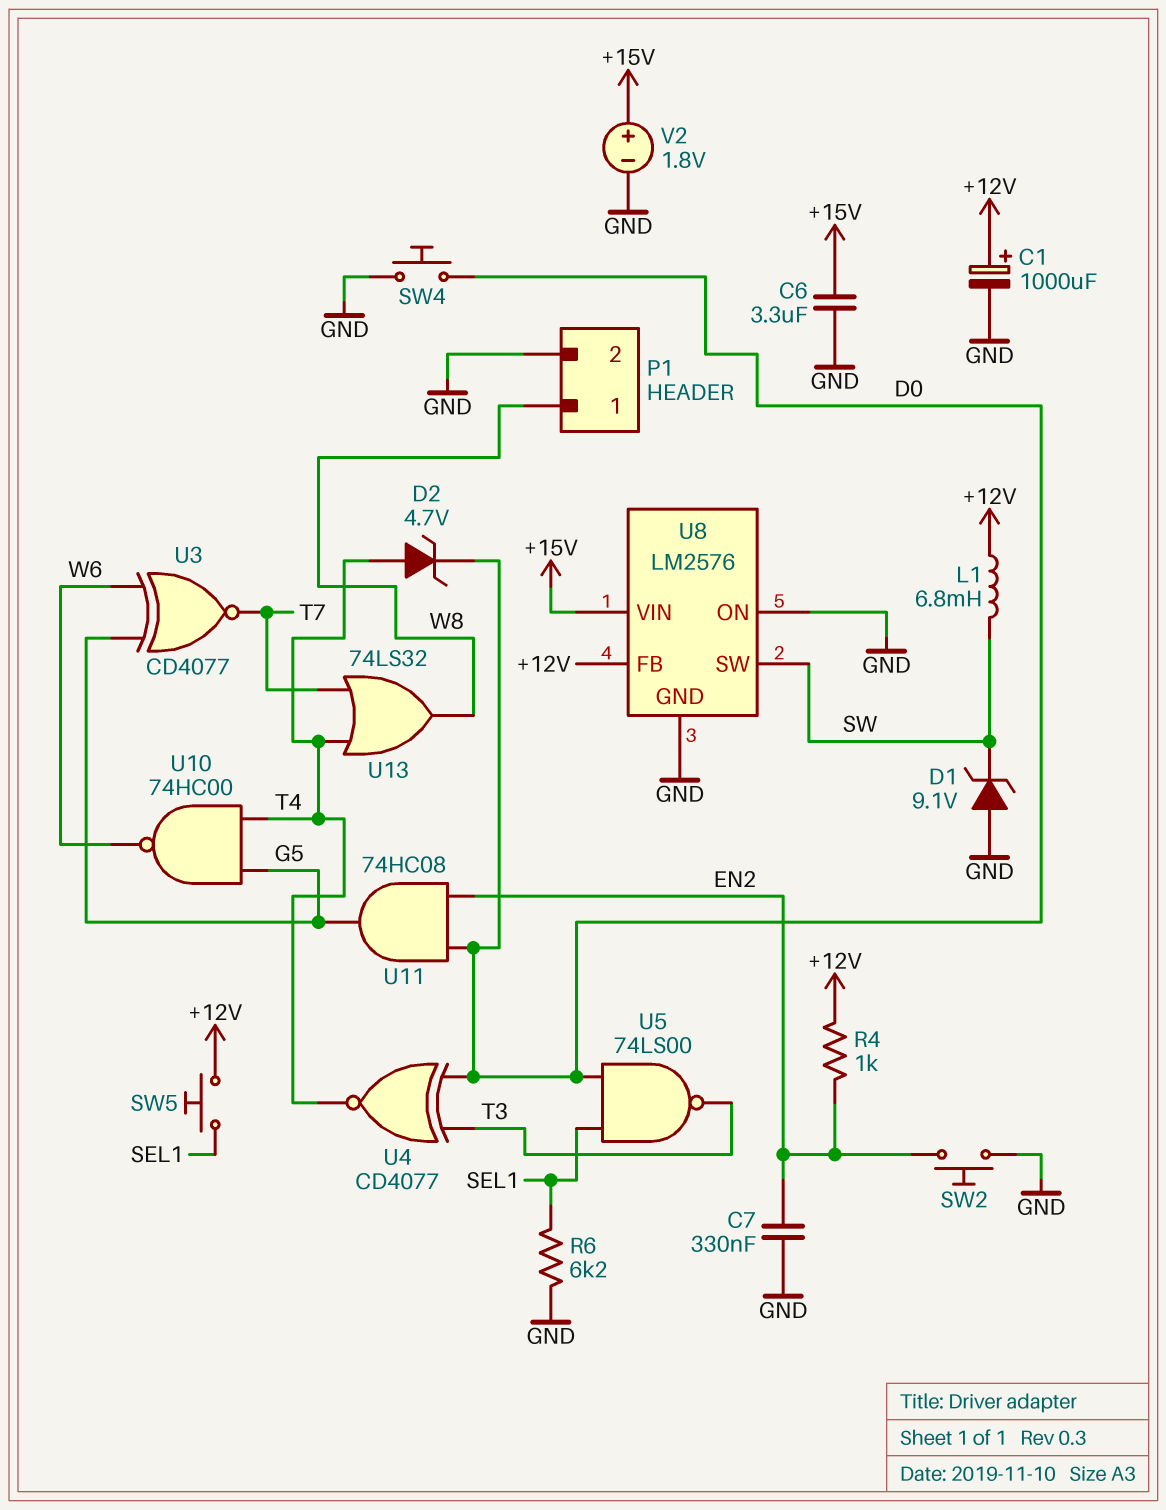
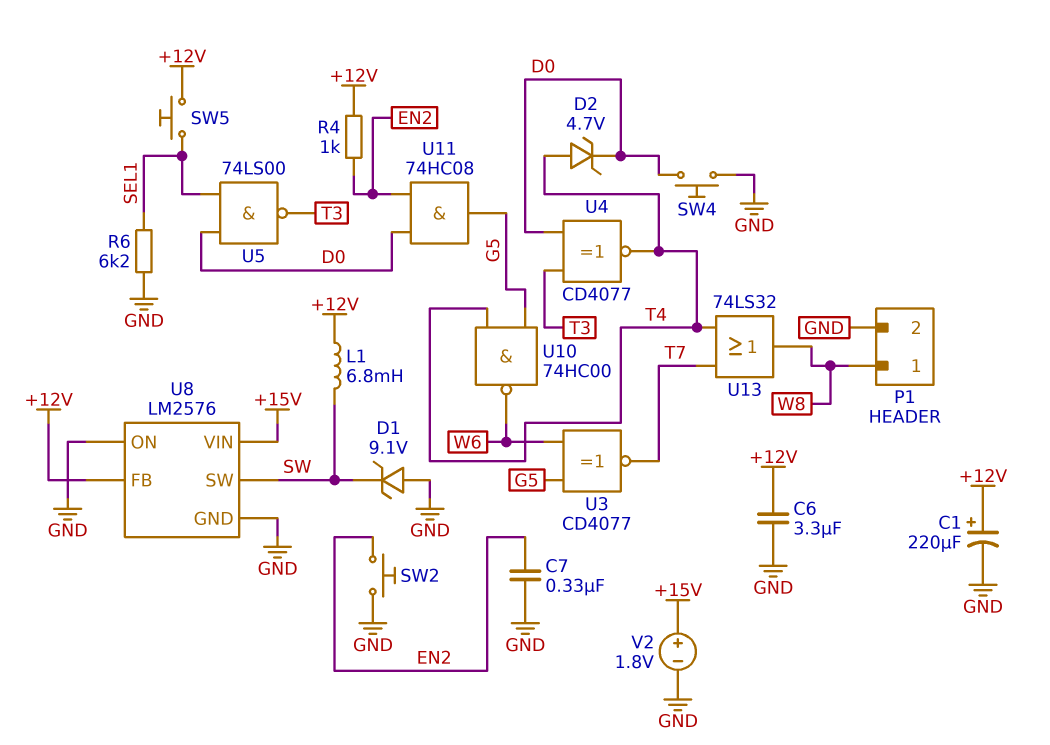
C1: 1000uF (plus +12V, minus GND) -> 220uF (plus +12V, minus GND)
C6: 3.3uF (+15V, GND) -> 3.3uF (+12V, GND)

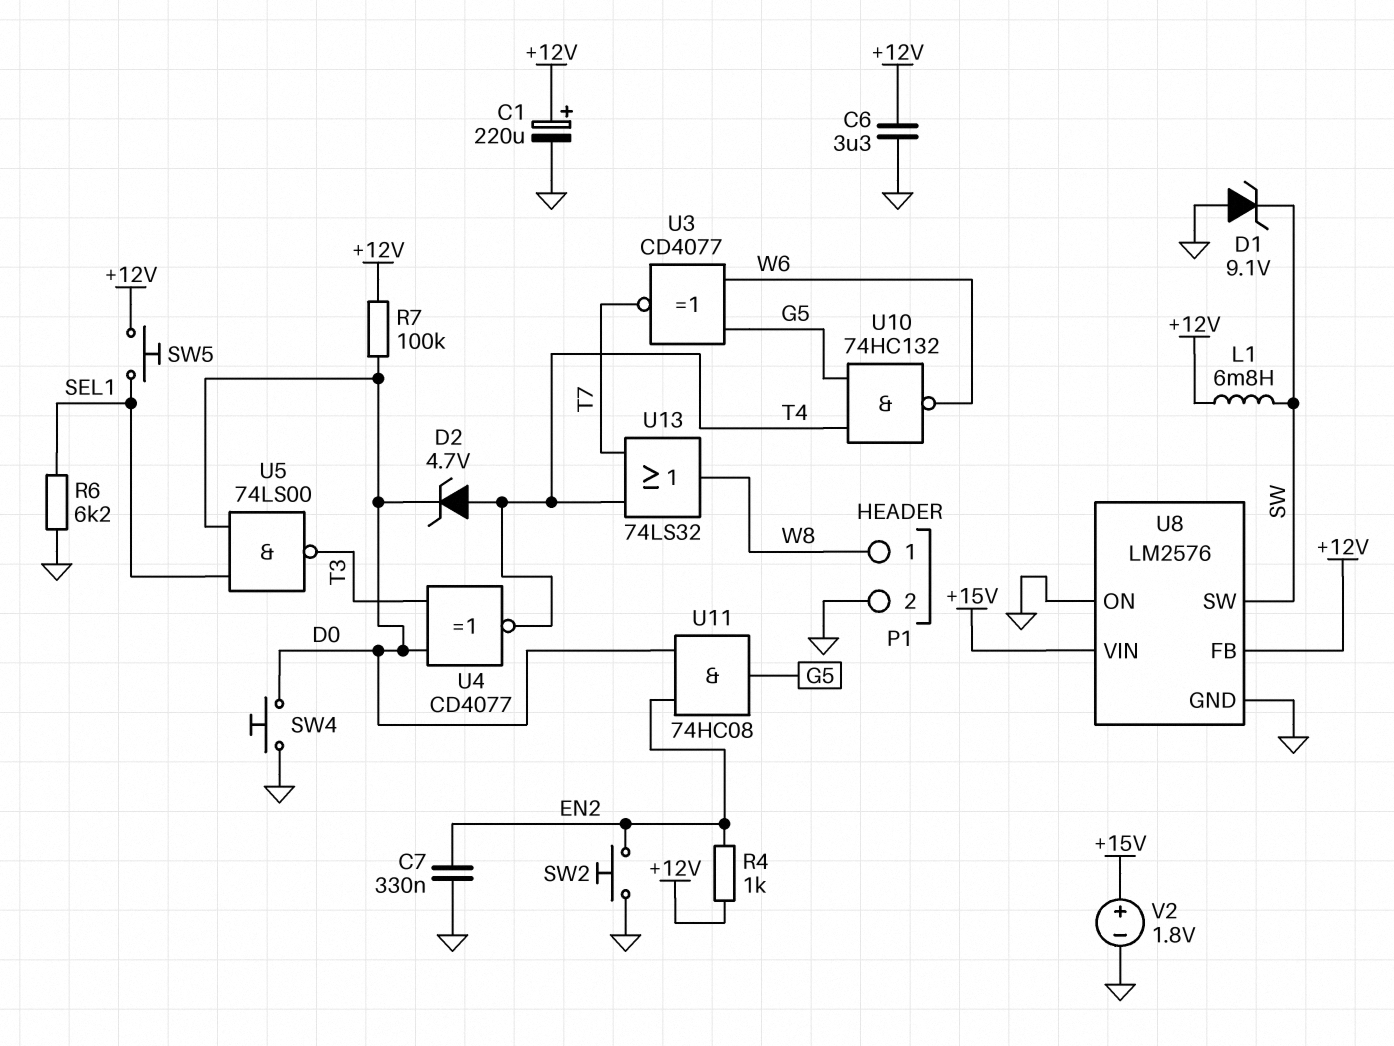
R7: none -> 100k (+12V, D0)
U10: NAND 74HC00 (in G5, in T4, out W6) -> NAND 74HC132 (in G5, in T4, out W6)

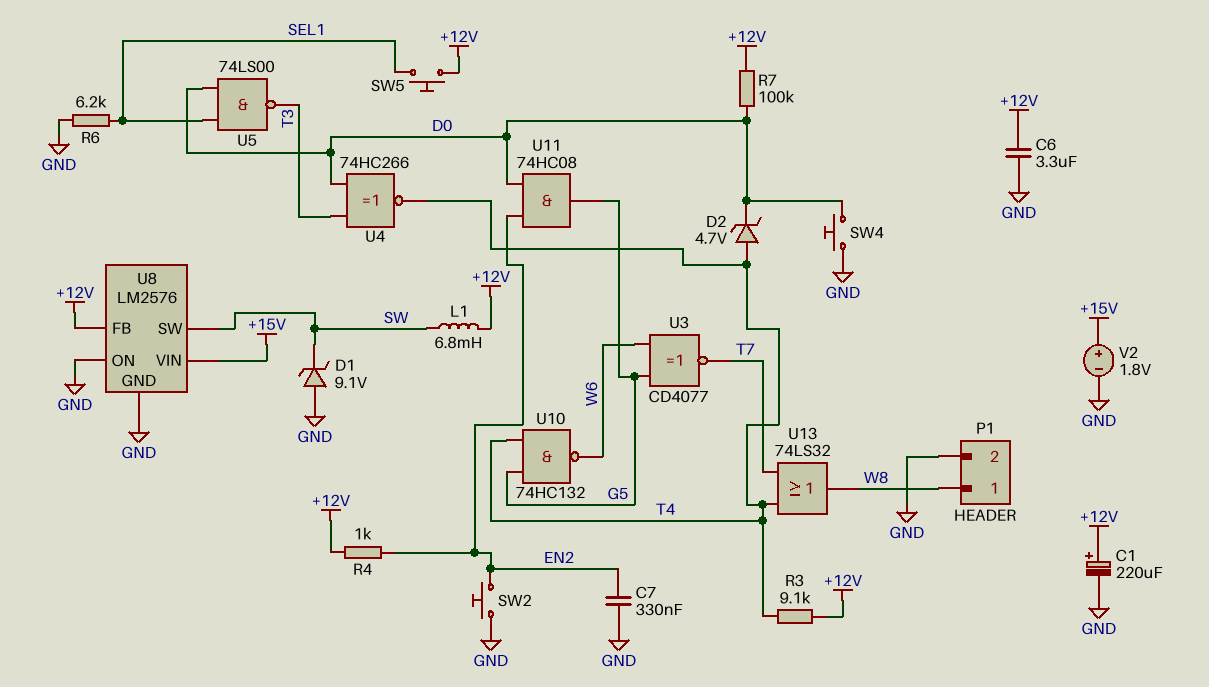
R3: none -> 9.1k (+12V, T4)
U4: XNOR CD4077 (in D0, in T3, out T4) -> XNOR 74HC266 (in D0, in T3, out T4)

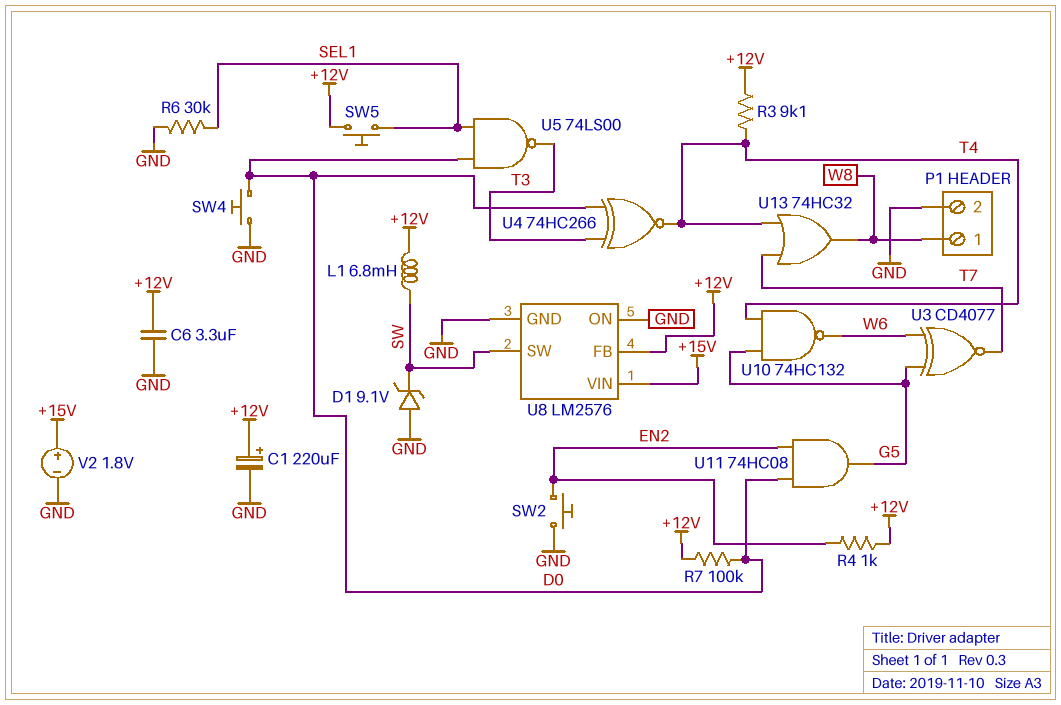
C7: 330nF (EN2, GND) -> none
D2: zener 4.7V (A T4, K D0) -> none
R6: 6.2k (GND, SEL1) -> 30k (GND, SEL1)
U13: OR 74LS32 (in T4, in T7, out W8) -> OR 74HC32 (in T4, in T7, out W8)

